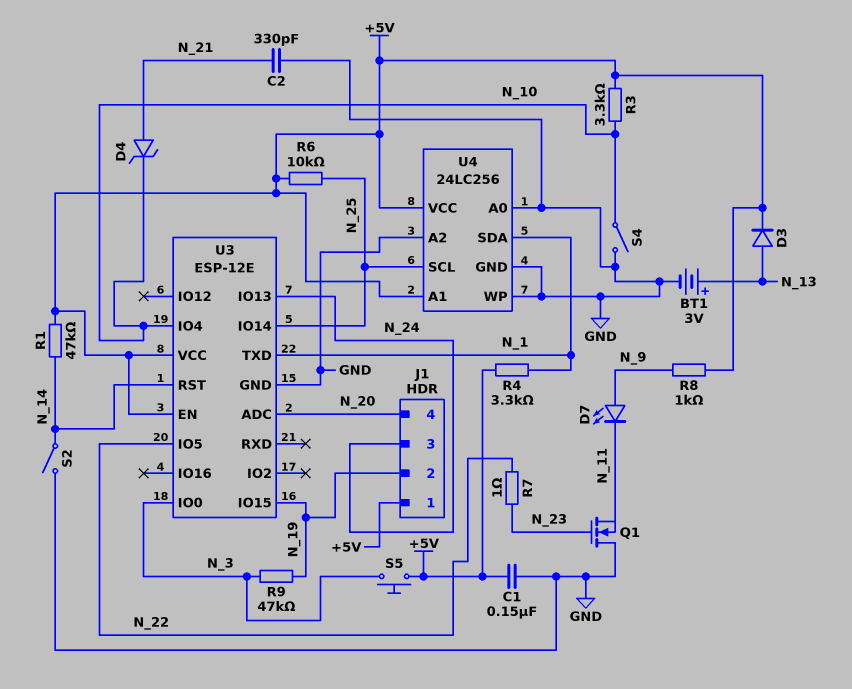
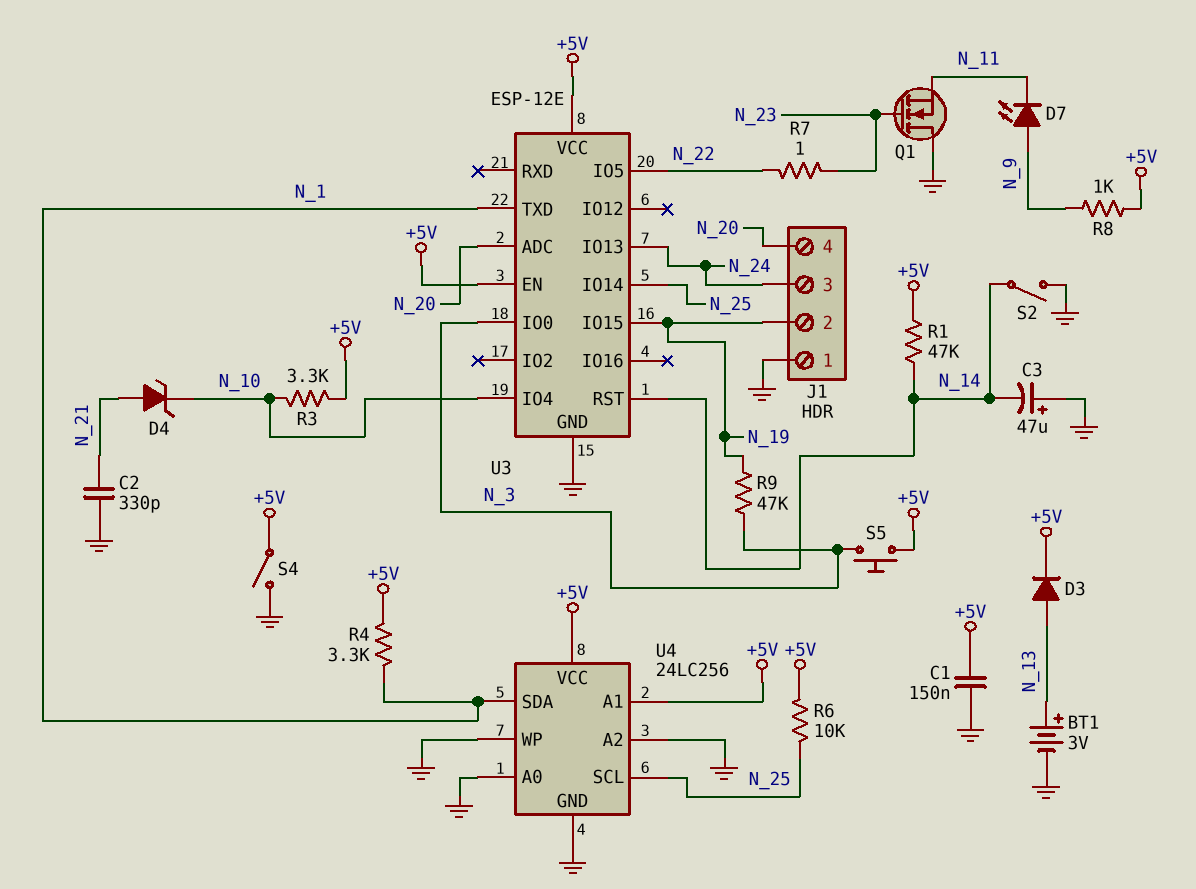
C3: none -> 47uF (plus GND, minus N_14)
J1 pin 1: +5V -> GND
S4: switch (GND, N_10) -> switch (+5V, GND)

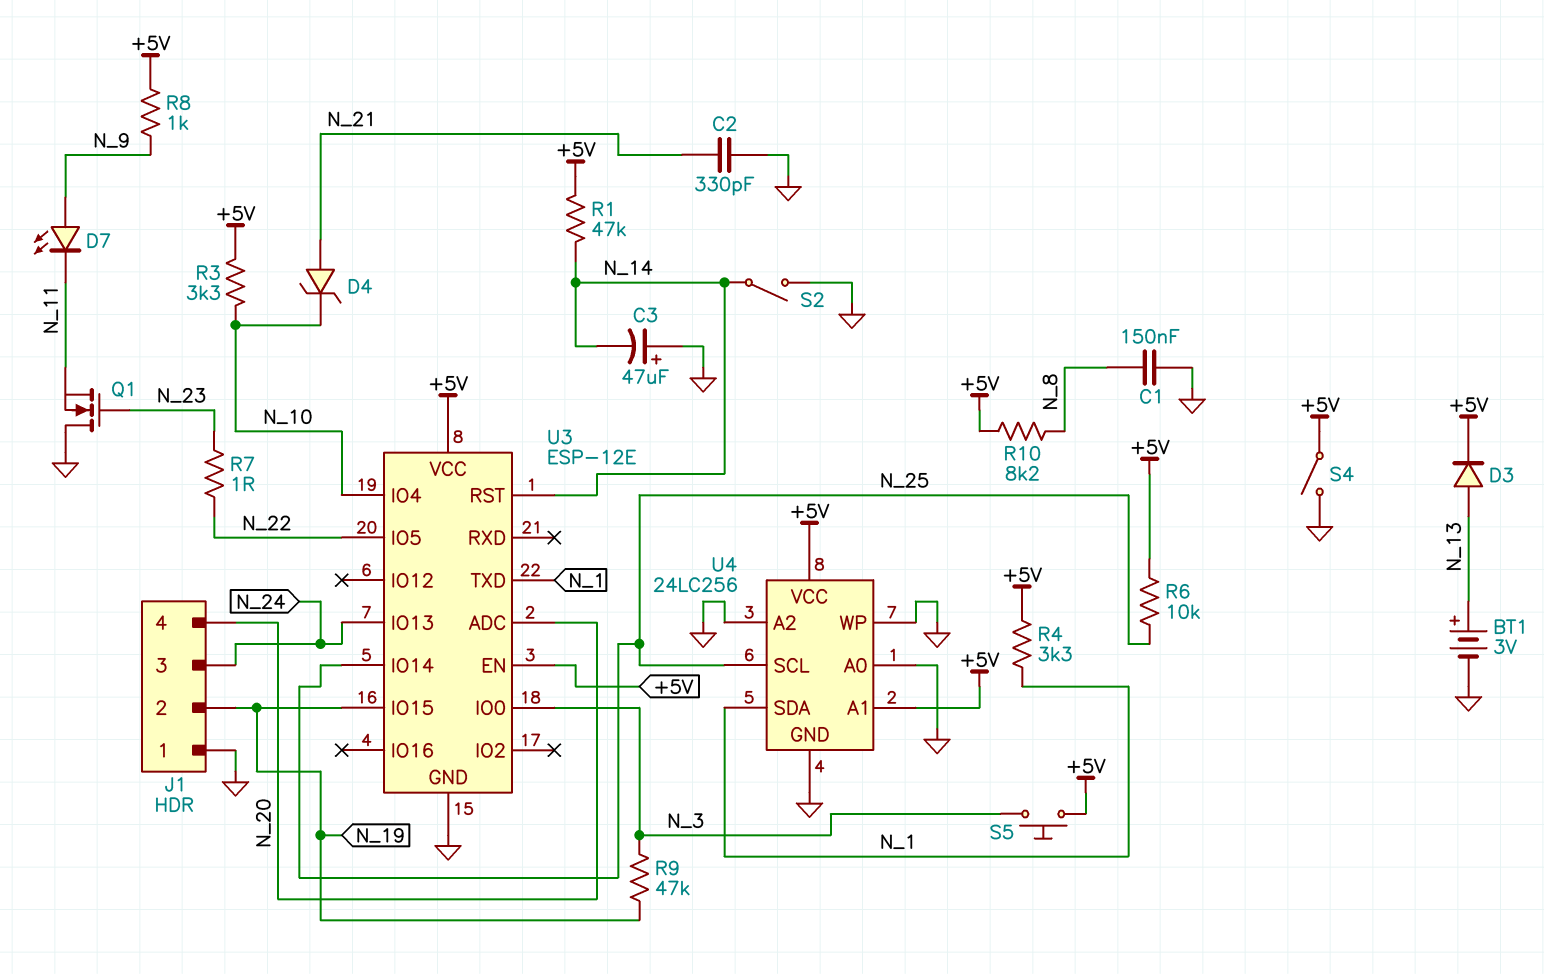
C1: 150nF (+5V, GND) -> 150nF (GND, N_8)
R10: none -> 8.2k (+5V, N_8)

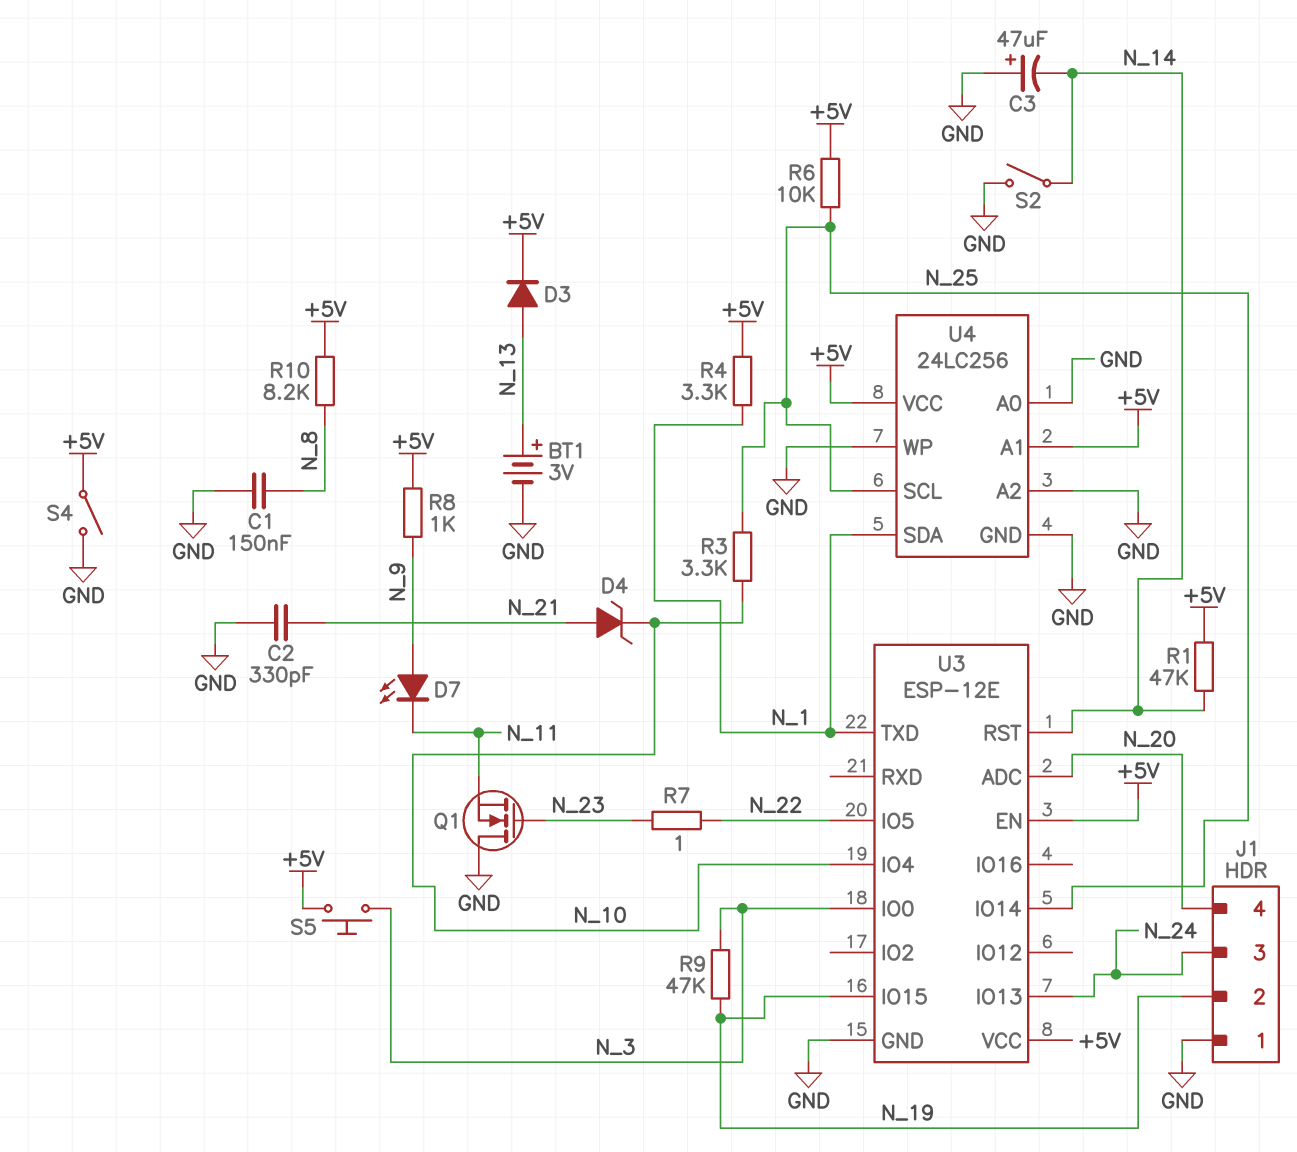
R3: 3.3k (+5V, N_10) -> 3.3k (N_10, N_25)

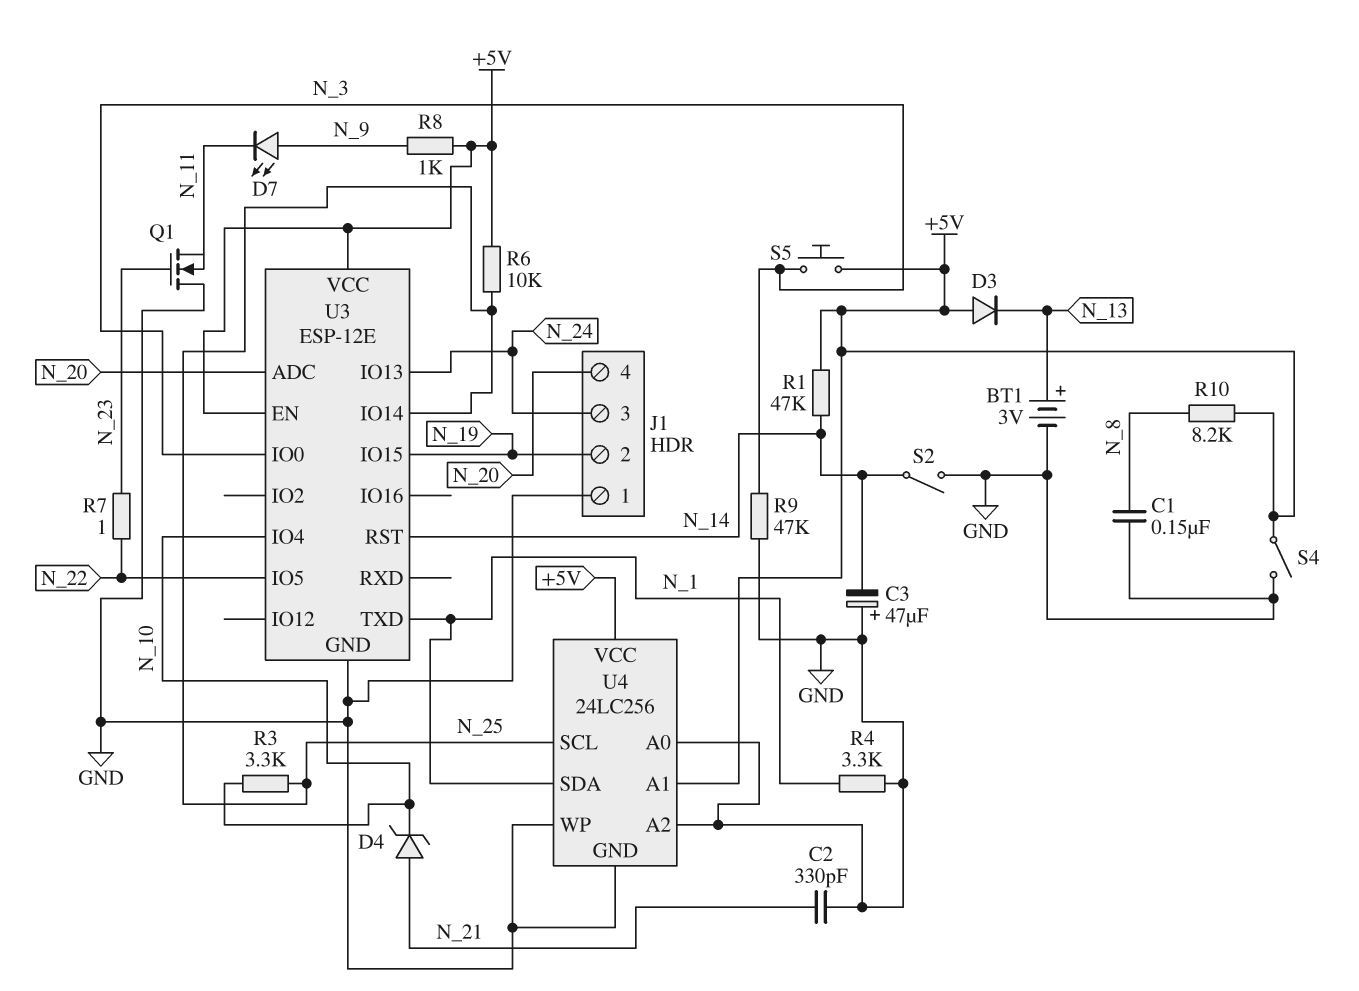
D3: diode (A N_13, K +5V) -> diode (A +5V, K N_13)
R4: 3.3k (+5V, N_1) -> 3.3k (GND, N_1)
R9: 47k (N_3, N_19) -> 47k (GND, N_3)

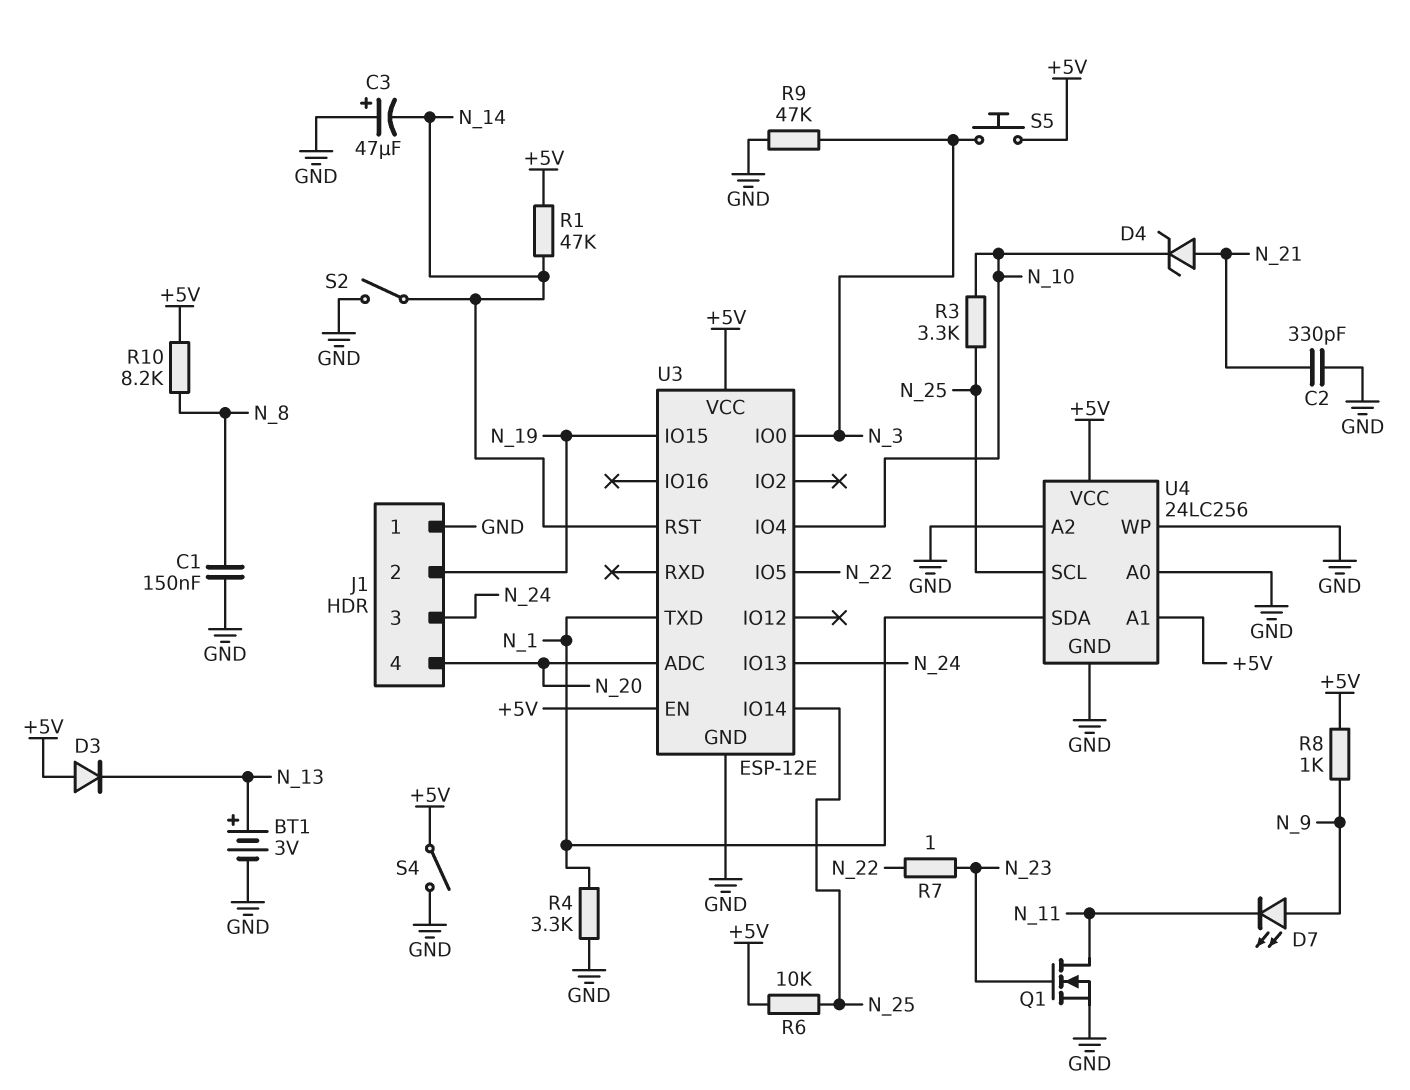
Q1: NMOS (G N_23, D GND, S N_11) -> NMOS (G N_23, D N_11, S GND)

